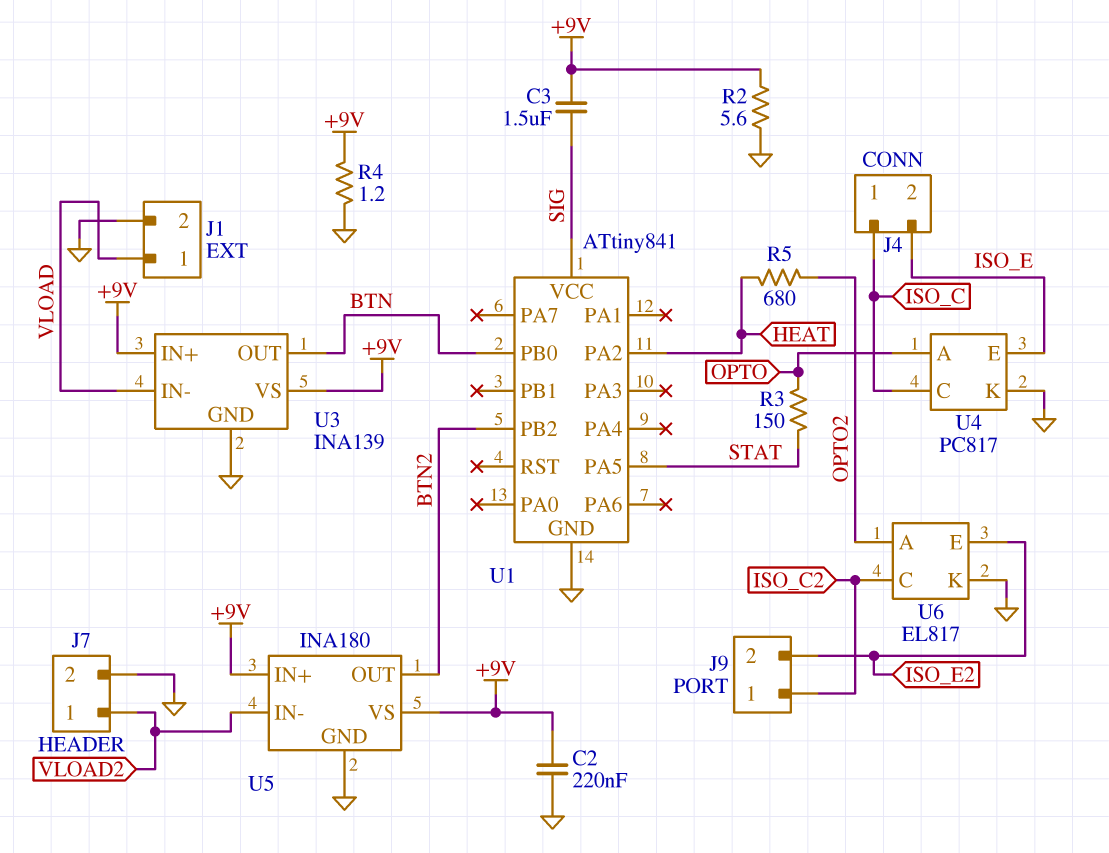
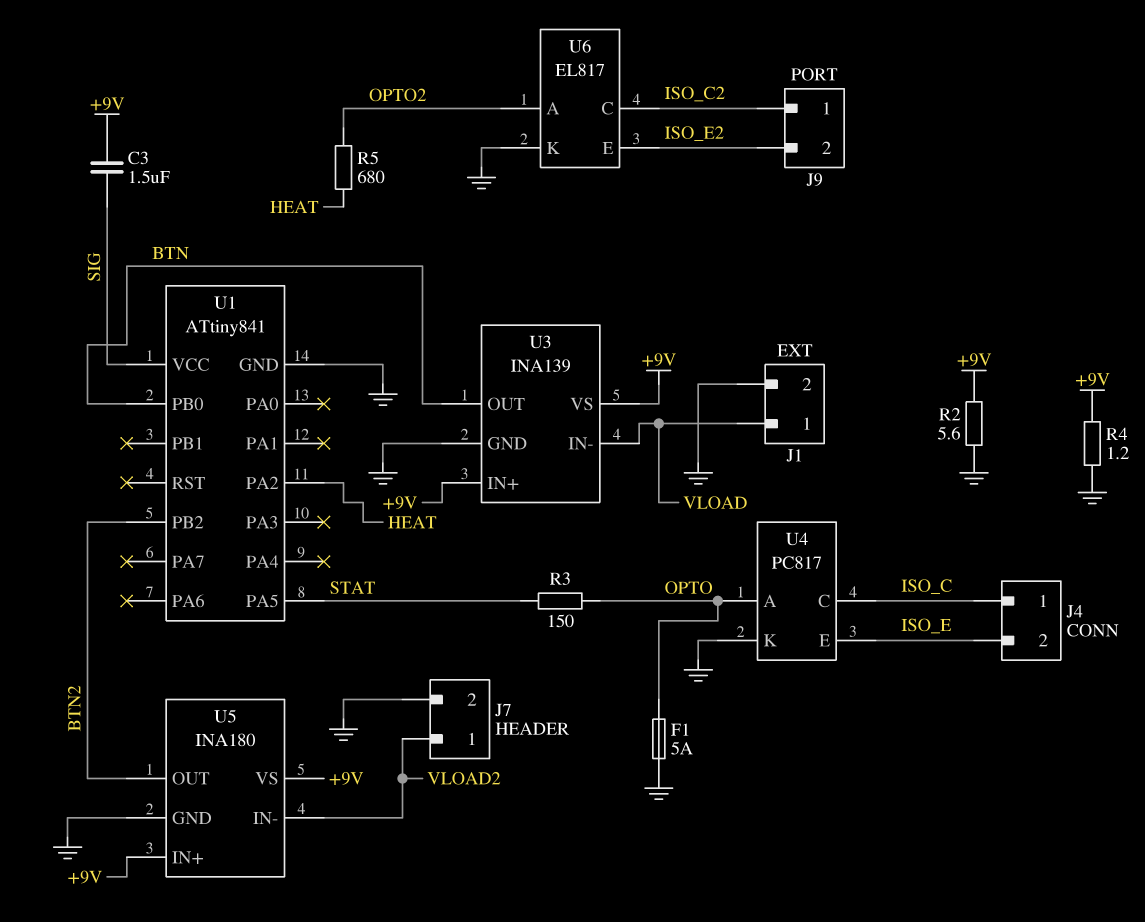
C2: 220nF (+9V, GND) -> none
F1: none -> 5A (GND, OPTO)

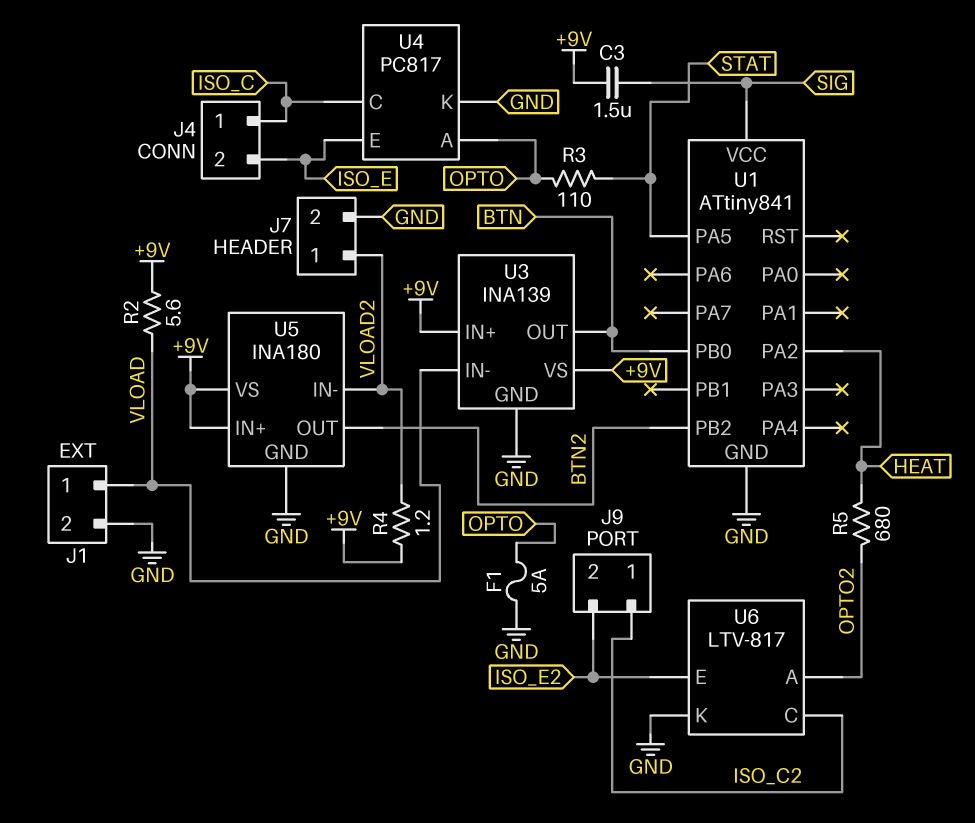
R2: 5.6 (+9V, GND) -> 5.6 (+9V, VLOAD)
R3: 150 (OPTO, STAT) -> 110 (OPTO, STAT)
R4: 1.2 (+9V, GND) -> 1.2 (+9V, VLOAD2)
U6: EL817 -> LTV-817

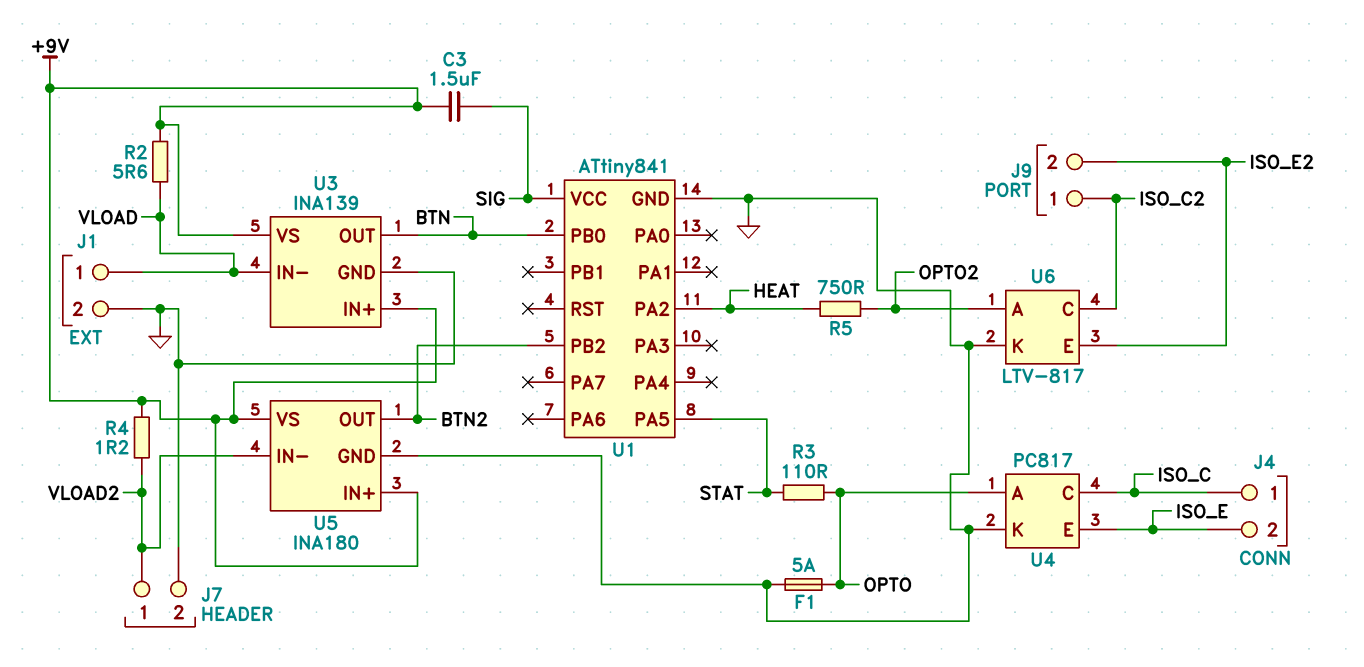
R5: 680 (HEAT, OPTO2) -> 750 (HEAT, OPTO2)

